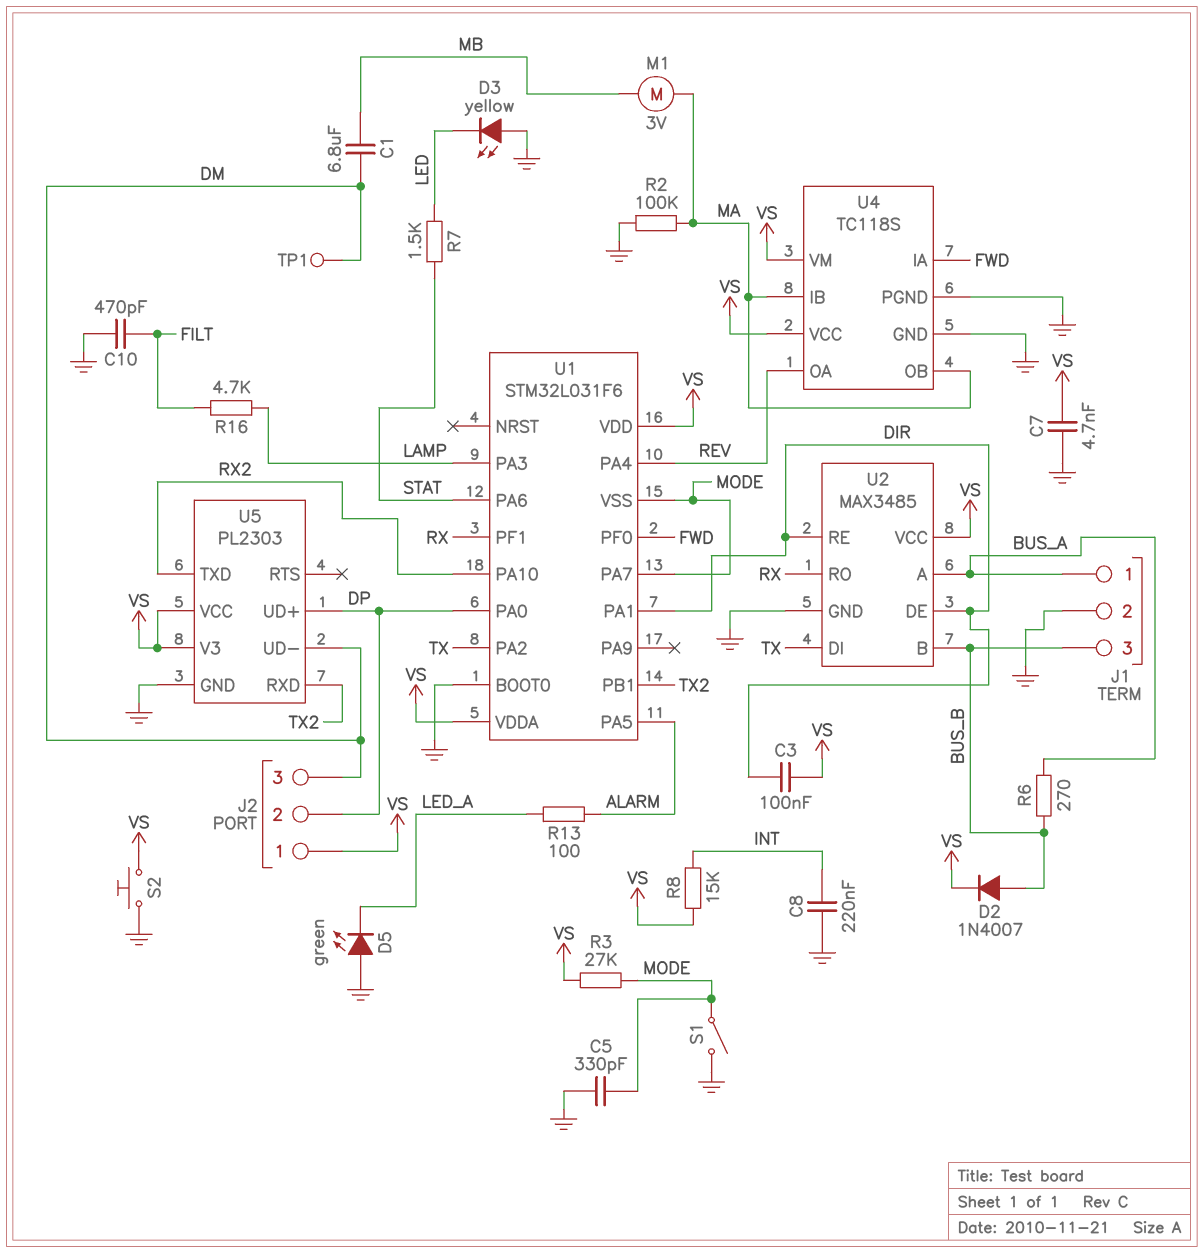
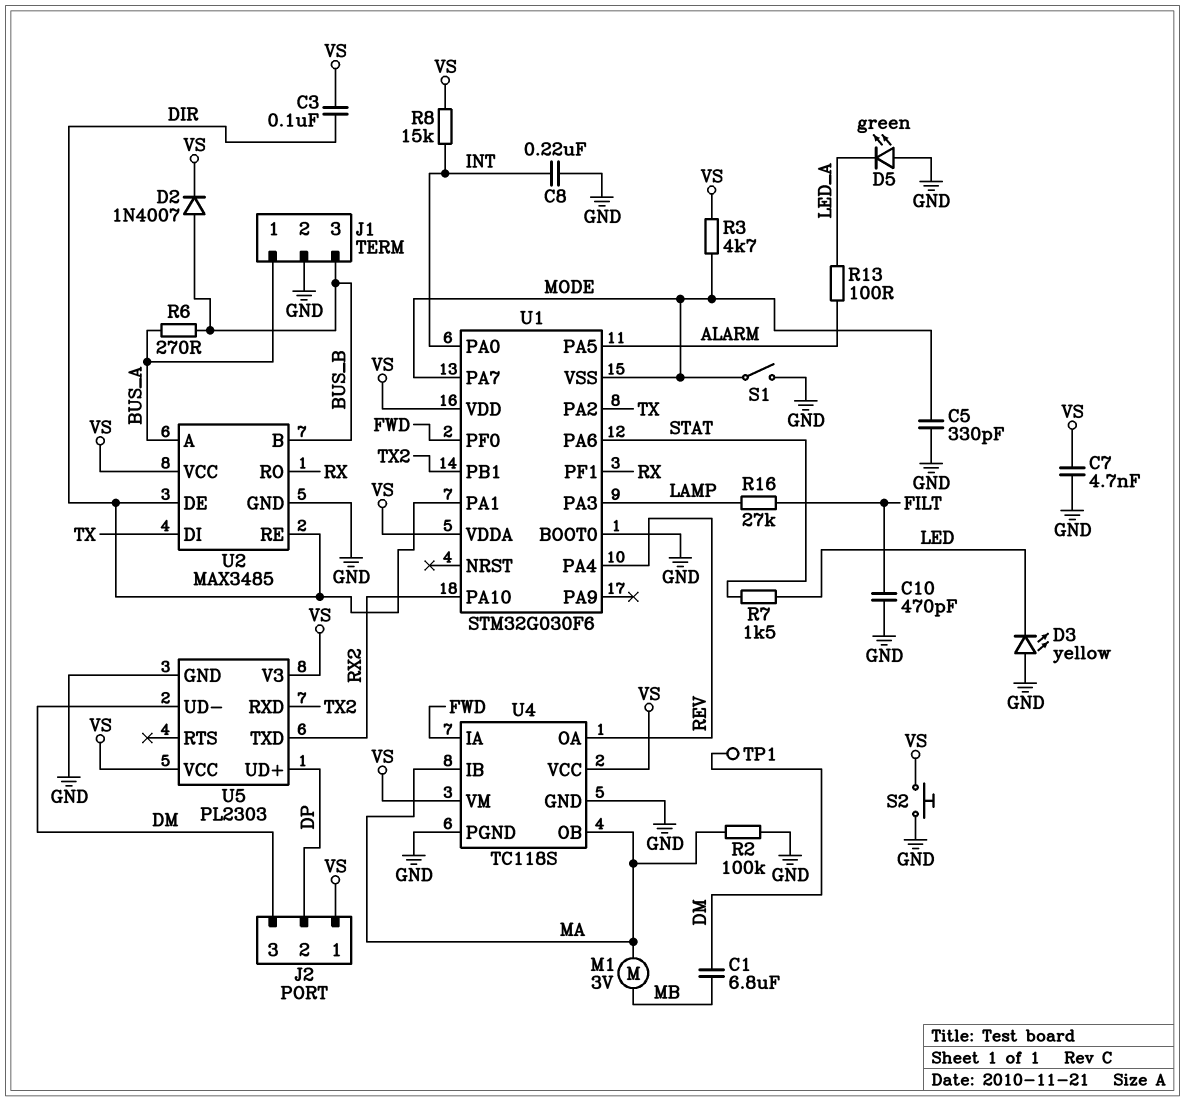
R3: 27k (MODE, VS) -> 4.7k (MODE, VS)
R16: 4.7k (FILT, LAMP) -> 27k (FILT, LAMP)
U1: STM32L031F6 -> STM32G030F6
U1 pin PA0: DP -> INT

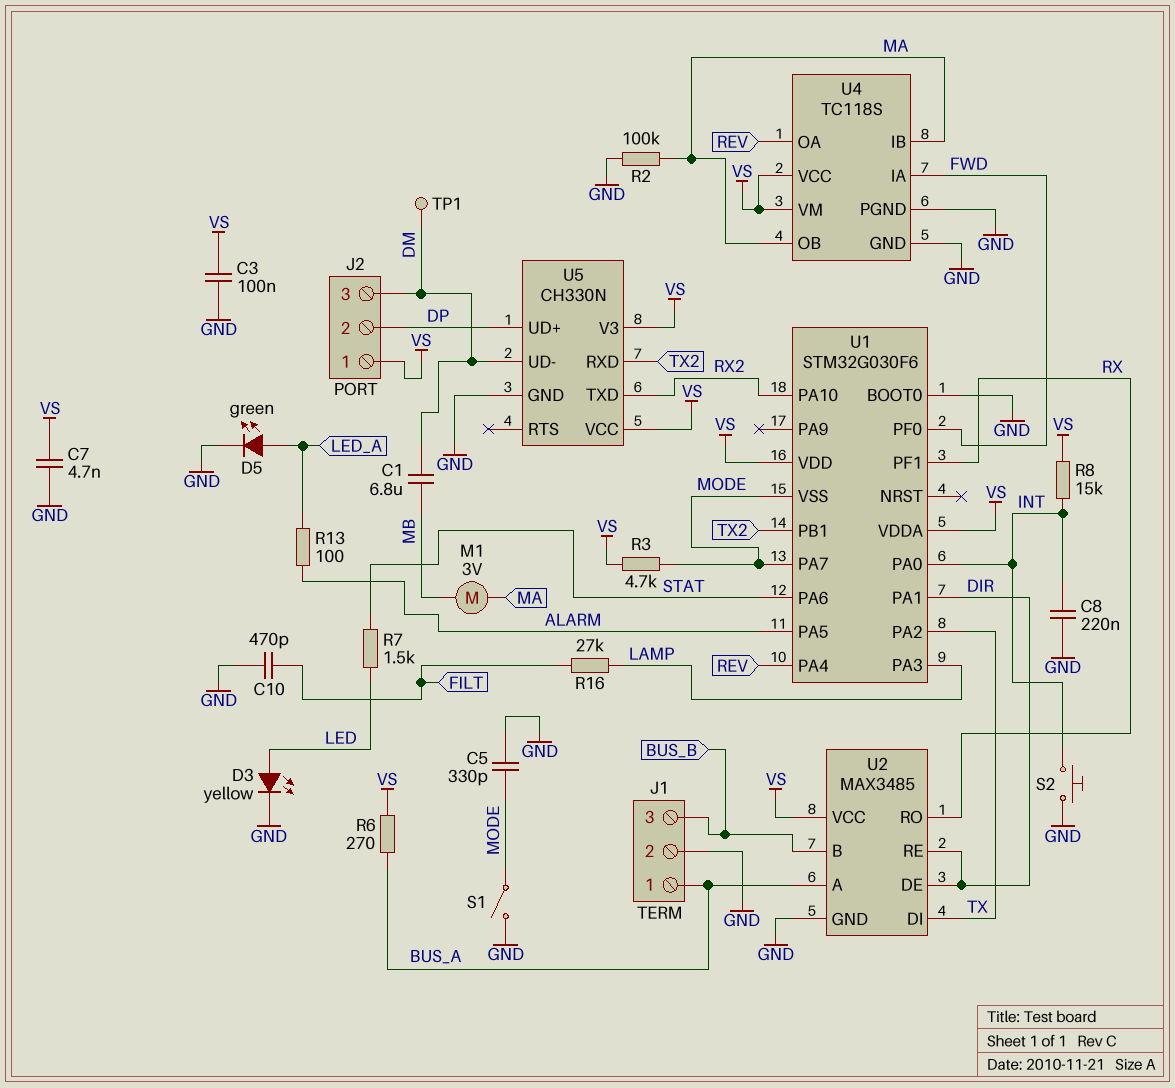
C3: 100nF (DIR, VS) -> 100nF (GND, VS)
D2: diode 1N4007 (A BUS_B, K VS) -> none
D3: LED yellow (A GND, K LED) -> LED yellow (A LED, K GND)
D5: LED green (A GND, K LED_A) -> LED green (A LED_A, K GND)
R6: 270 (BUS_A, BUS_B) -> 270 (BUS_A, VS)
S2: button (GND, VS) -> button (GND, INT)
U5: PL2303 -> CH330N

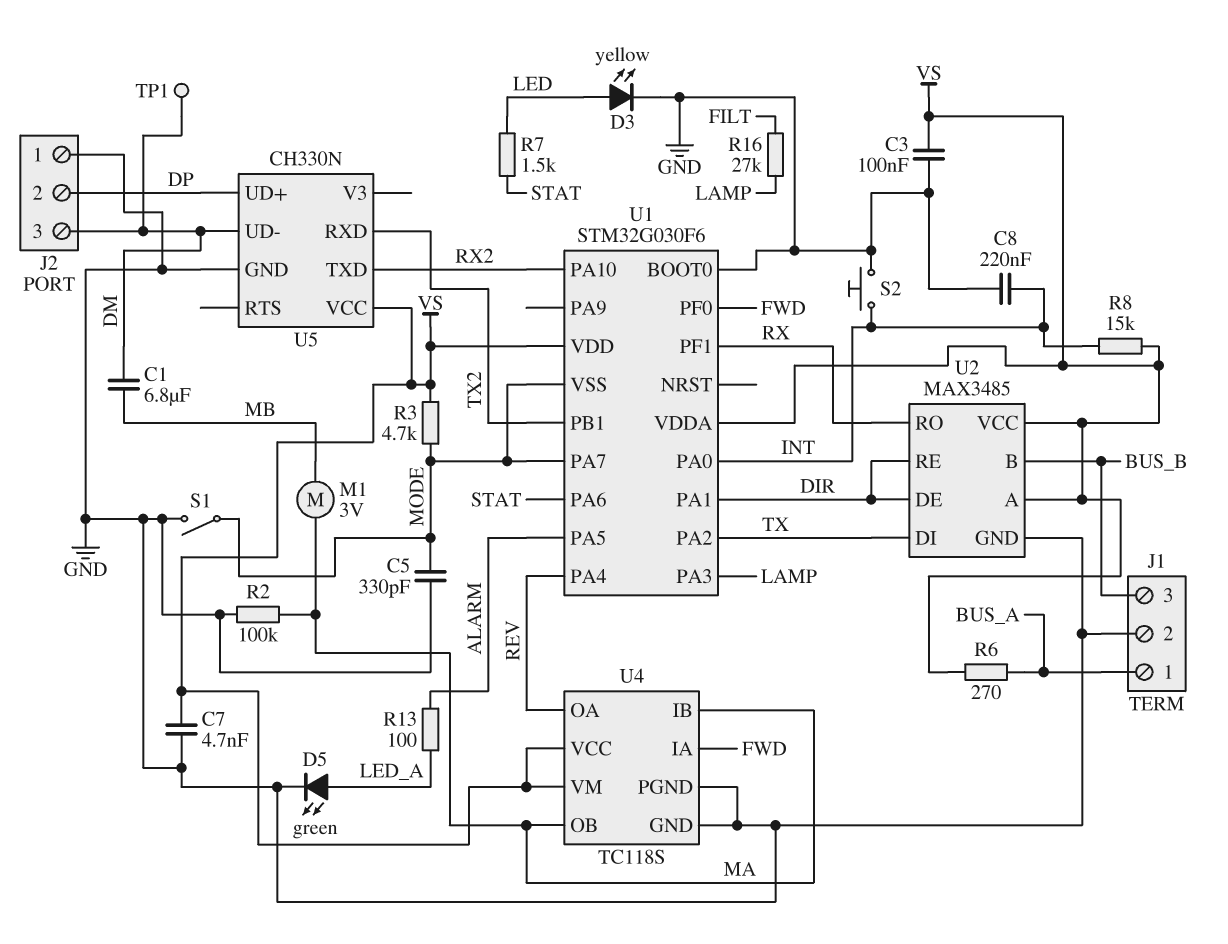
C10: 470pF (FILT, GND) -> none
J2 pin 1: VS -> GND
U2 pin A: BUS_A -> VS
U5 pin V3: VS -> none

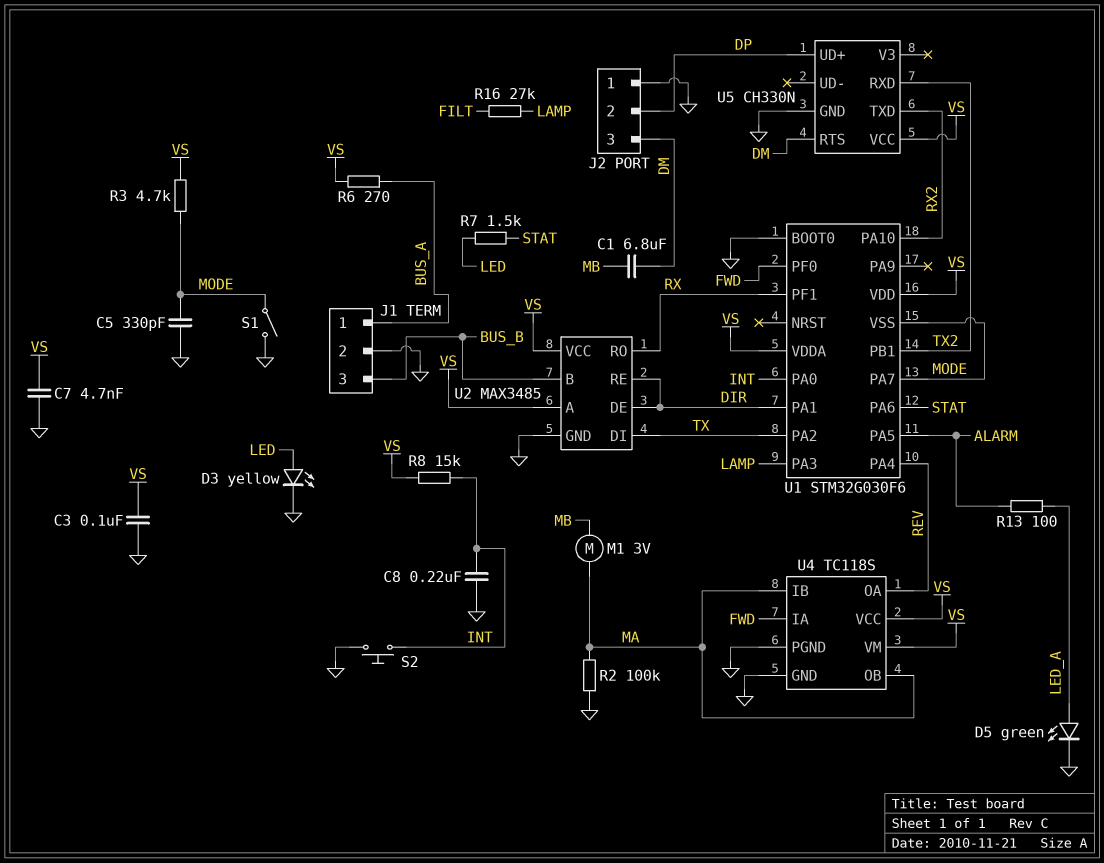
TP1: test point (DM) -> none
U5 pin RTS: none -> DM
U5 pin UD-: DM -> none

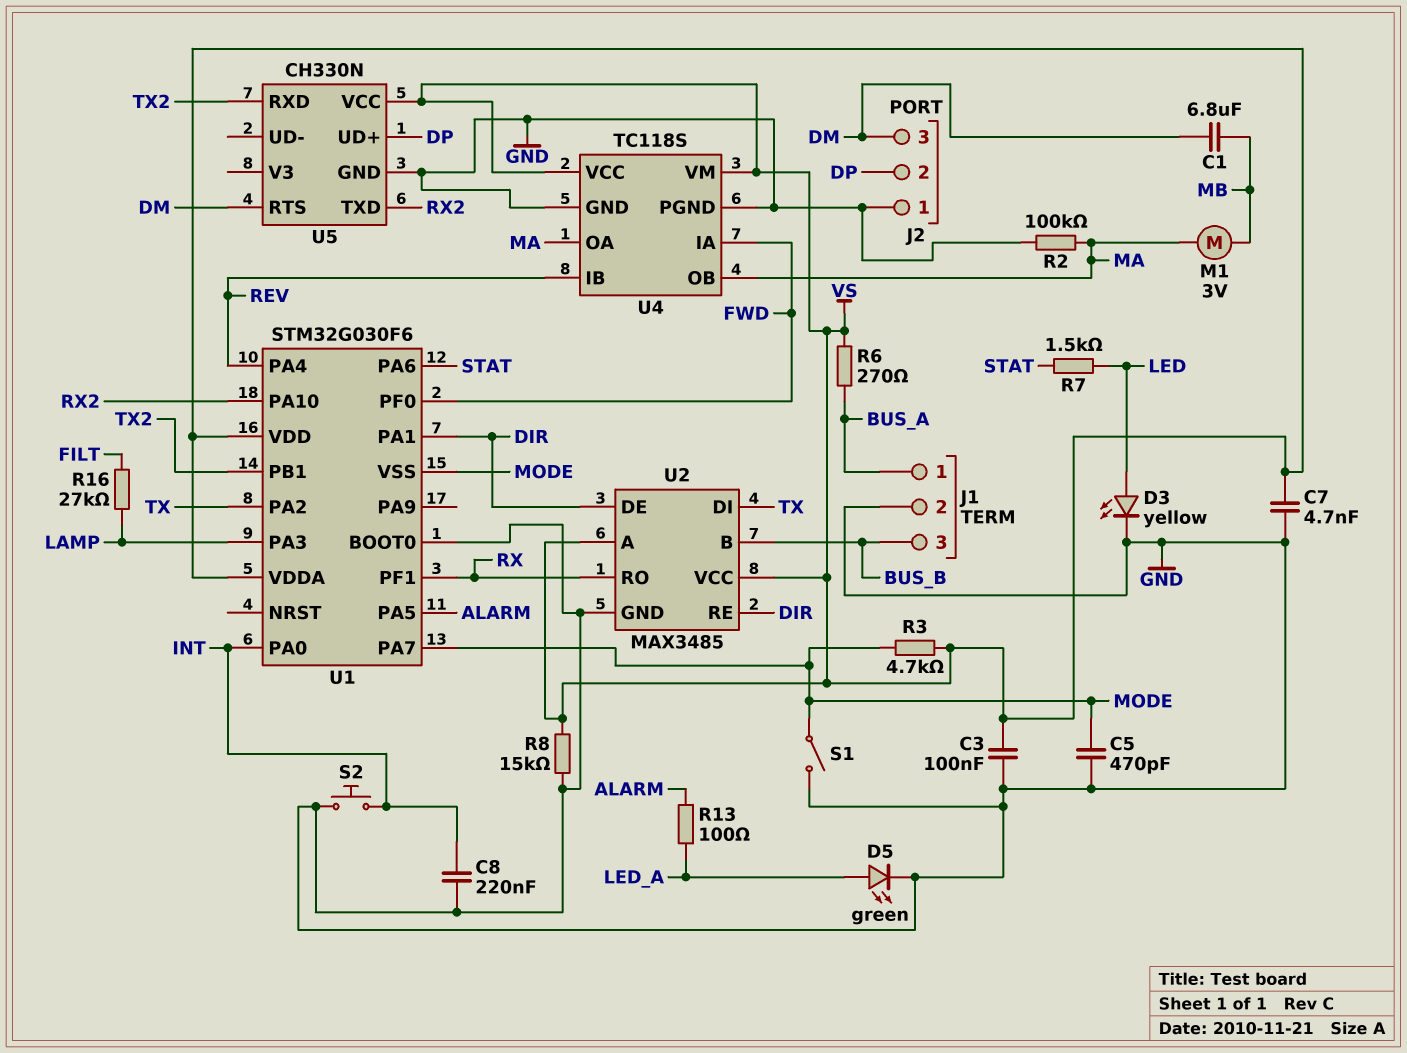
C5: 330pF (GND, MODE) -> 470pF (GND, MODE)
R8: 15k (INT, VS) -> 15k (GND, VS)
U4 pin IB: MA -> REV
U4 pin OA: REV -> MA

